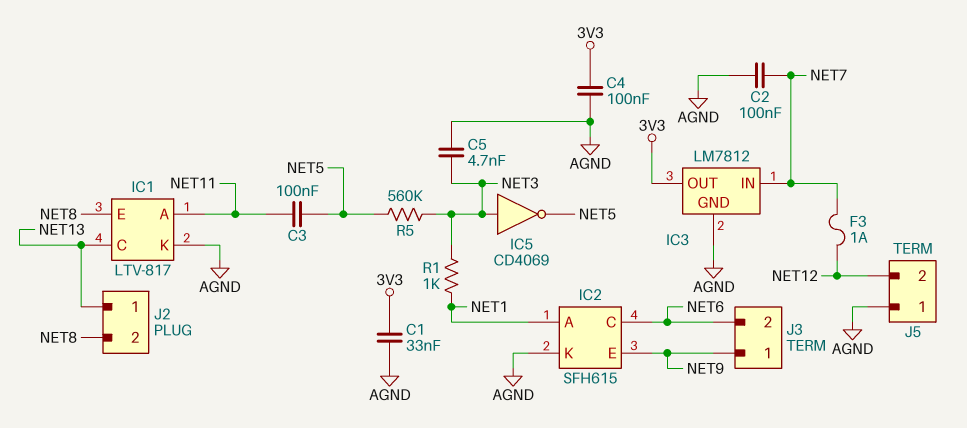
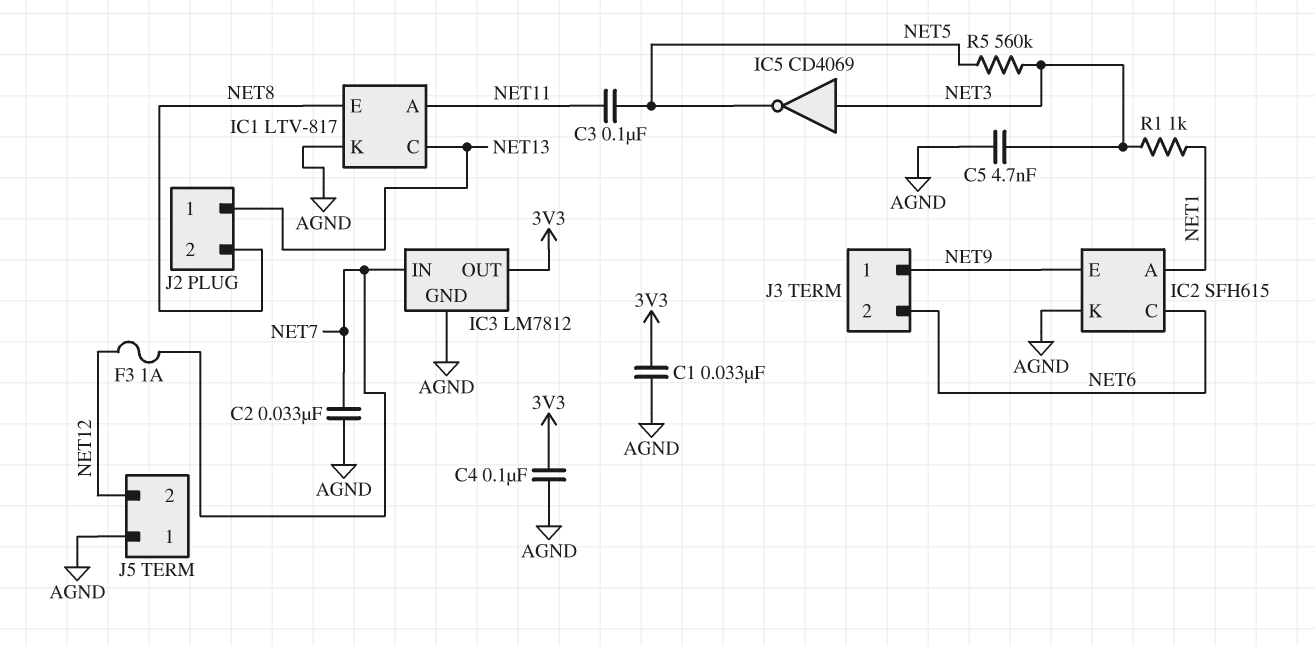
C2: 100nF (AGND, NET7) -> 33nF (AGND, NET7)

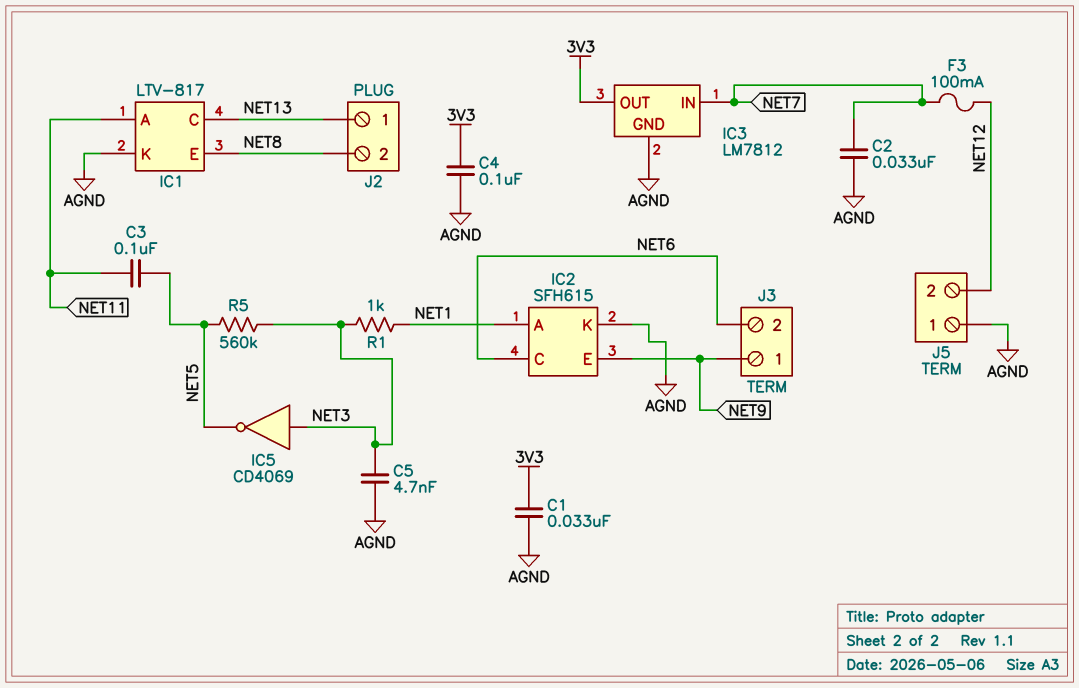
F3: 1A (NET7, NET12) -> 100mA (NET7, NET12)

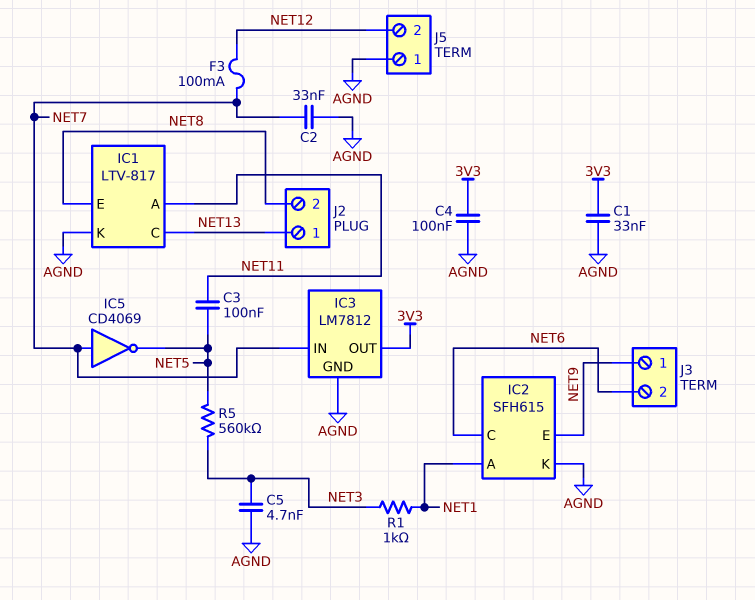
IC5: NOT CD4069 (in NET3, out NET5) -> NOT CD4069 (in NET7, out NET5)

